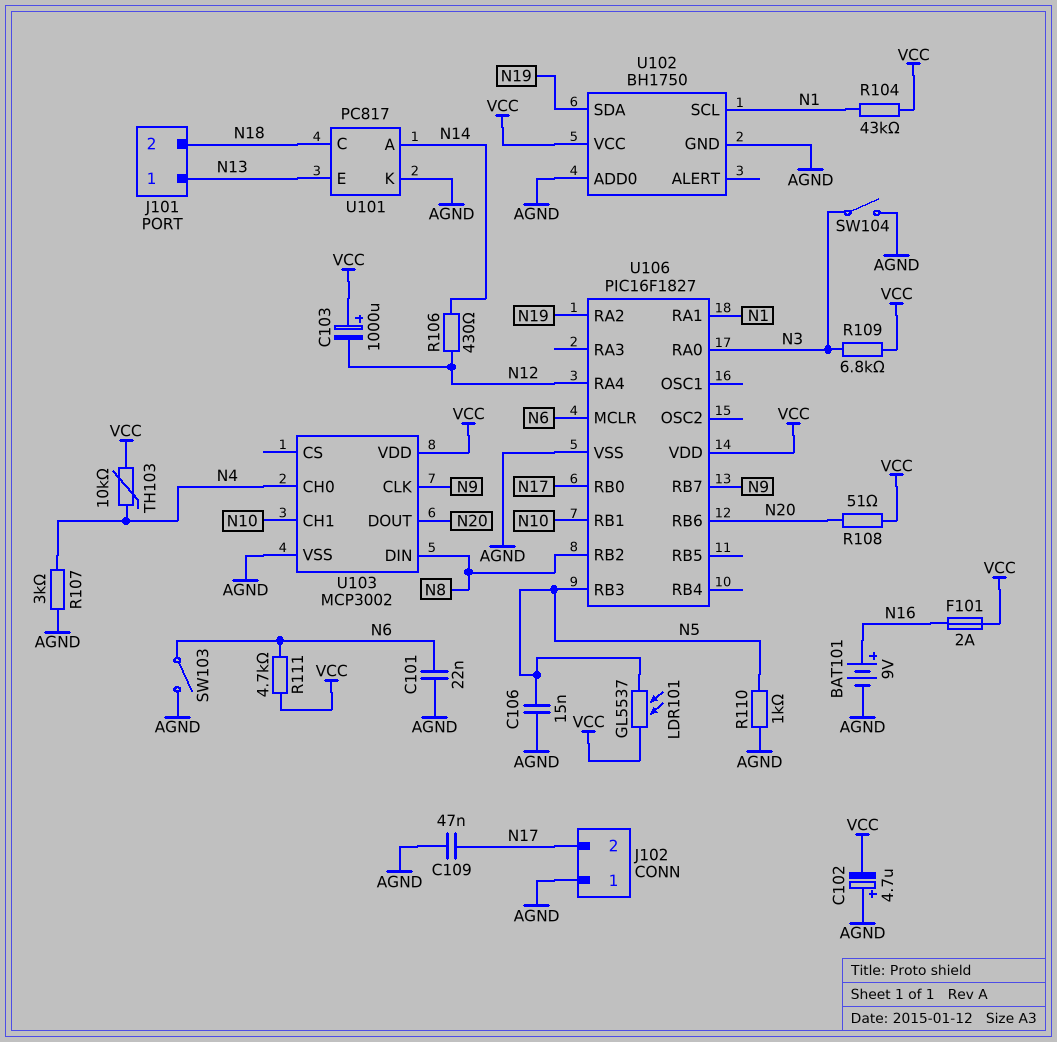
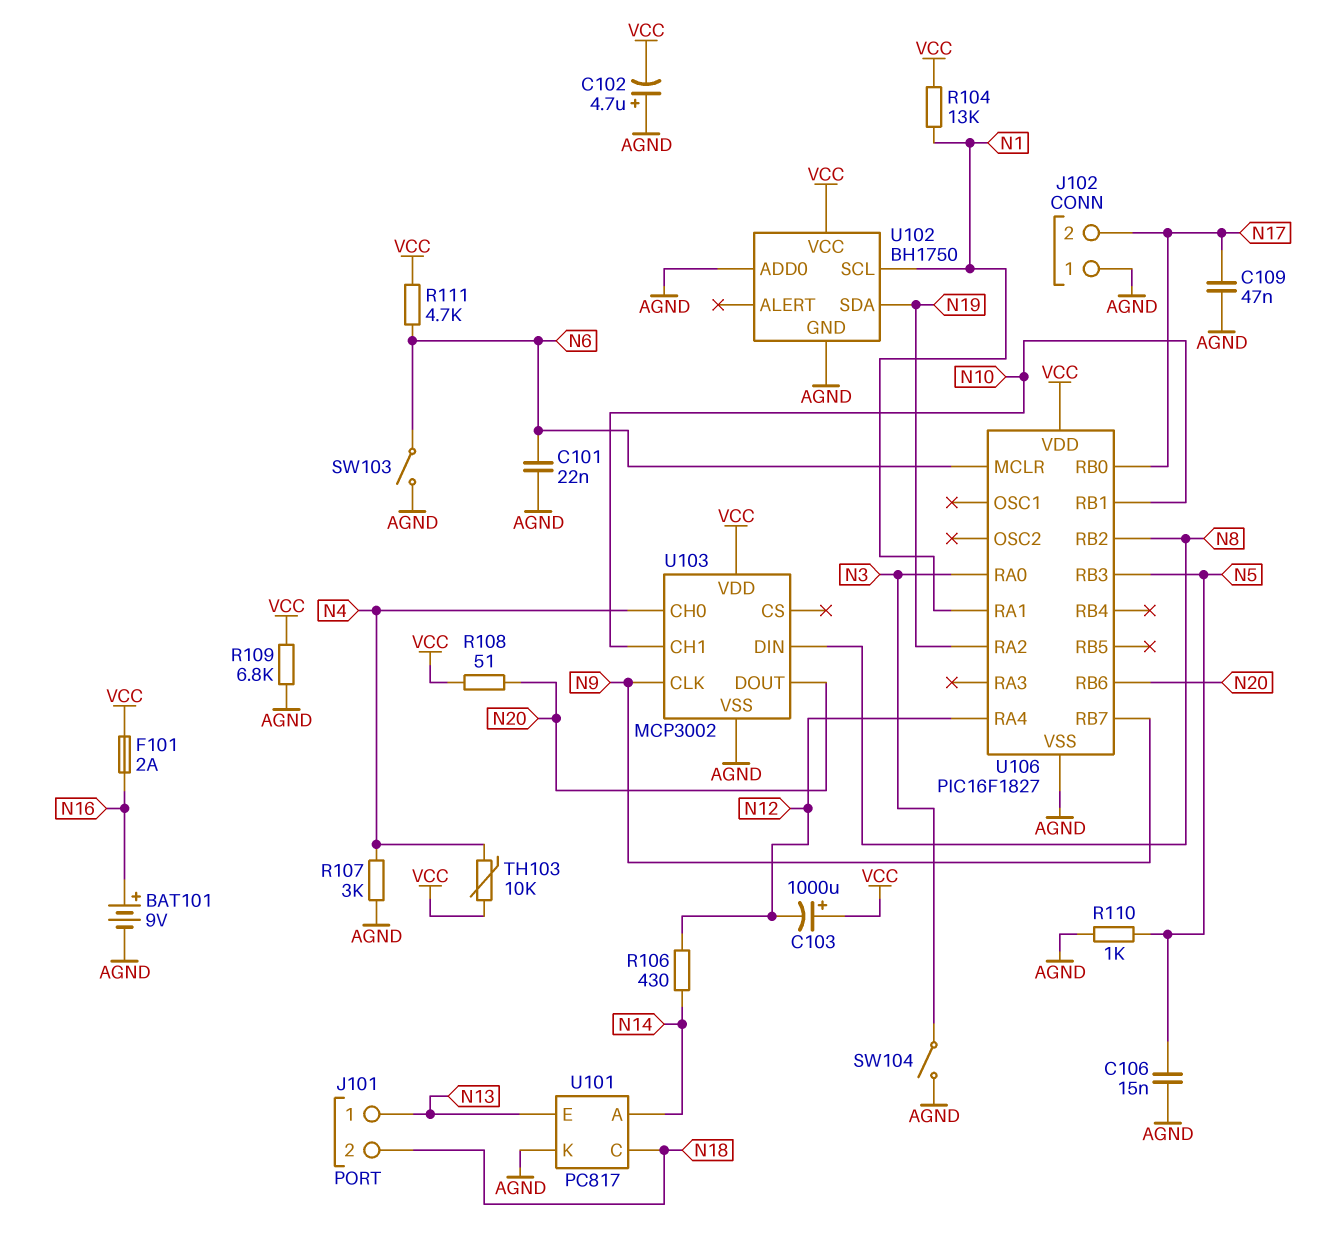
LDR101: GL5537 (N5, VCC) -> none
R104: 43k (N1, VCC) -> 13k (N1, VCC)
R109: 6.8k (N3, VCC) -> 6.8k (AGND, VCC)

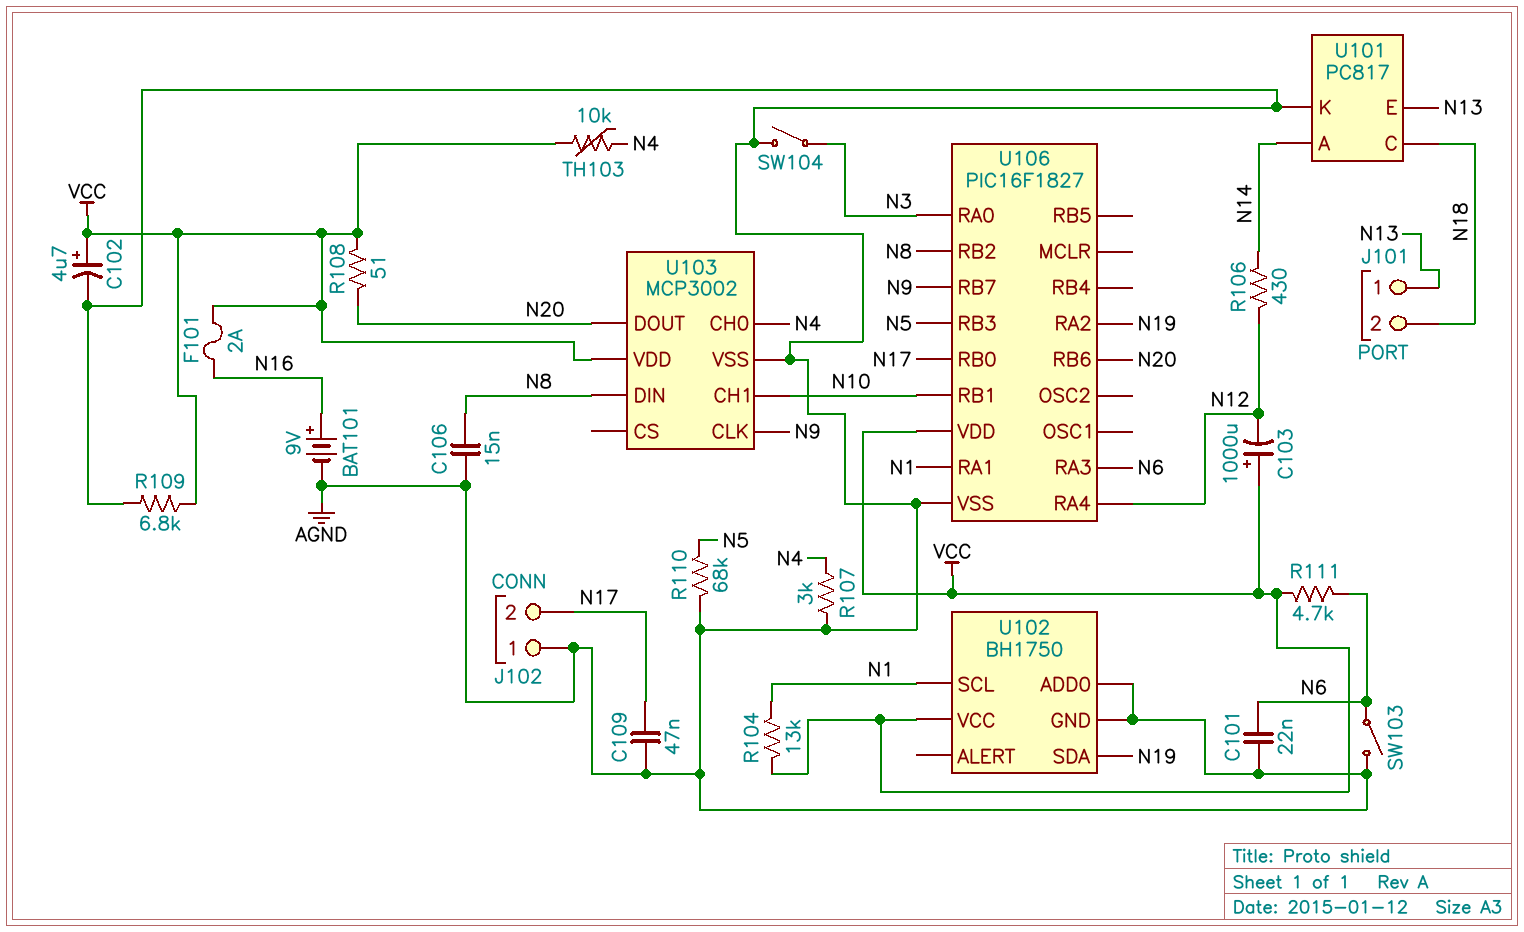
C102: 4.7uF (plus AGND, minus VCC) -> 4.7uF (plus VCC, minus AGND)
C106: 15nF (AGND, N5) -> 15nF (AGND, N8)
R110: 1k (AGND, N5) -> 68k (AGND, N5)
U106 pin MCLR: N6 -> none
U106 pin RA3: none -> N6

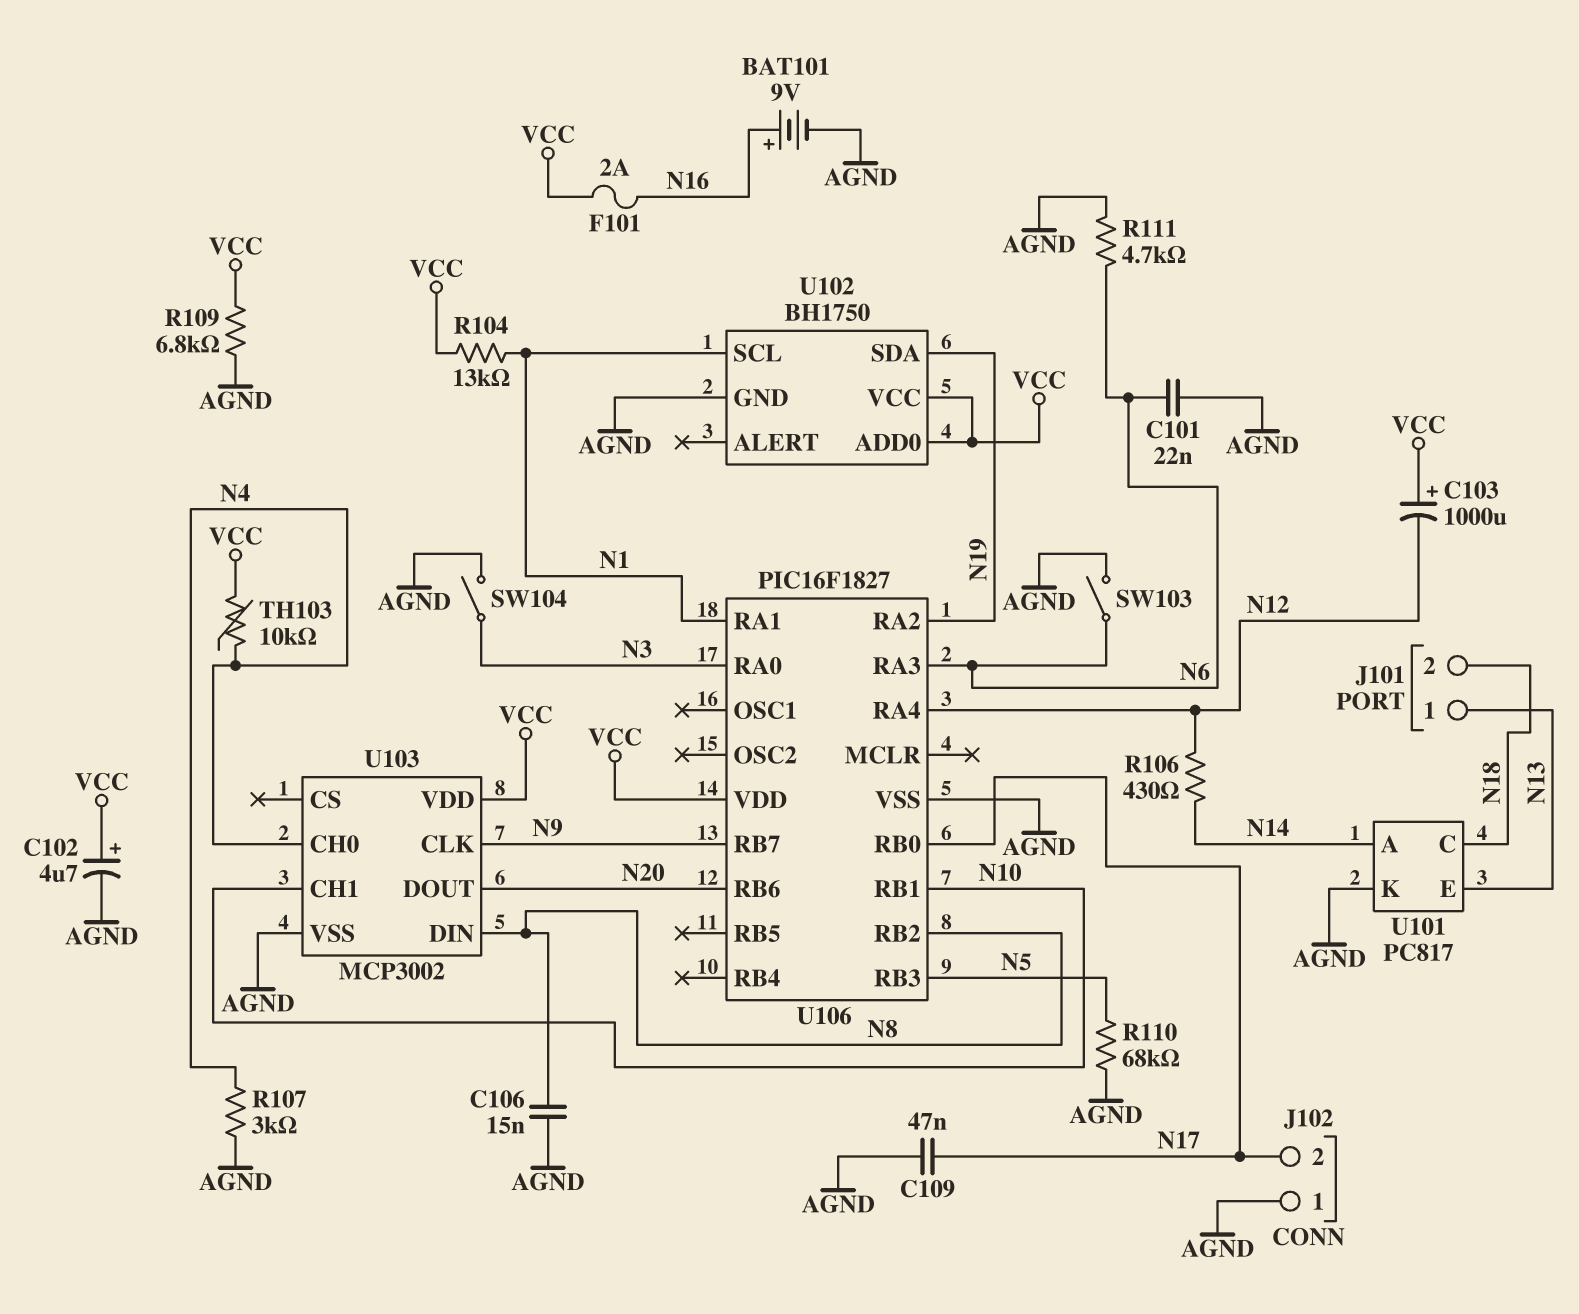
R108: 51 (N20, VCC) -> none
R111: 4.7k (N6, VCC) -> 4.7k (AGND, N6)
U102 pin ADD0: AGND -> VCC

